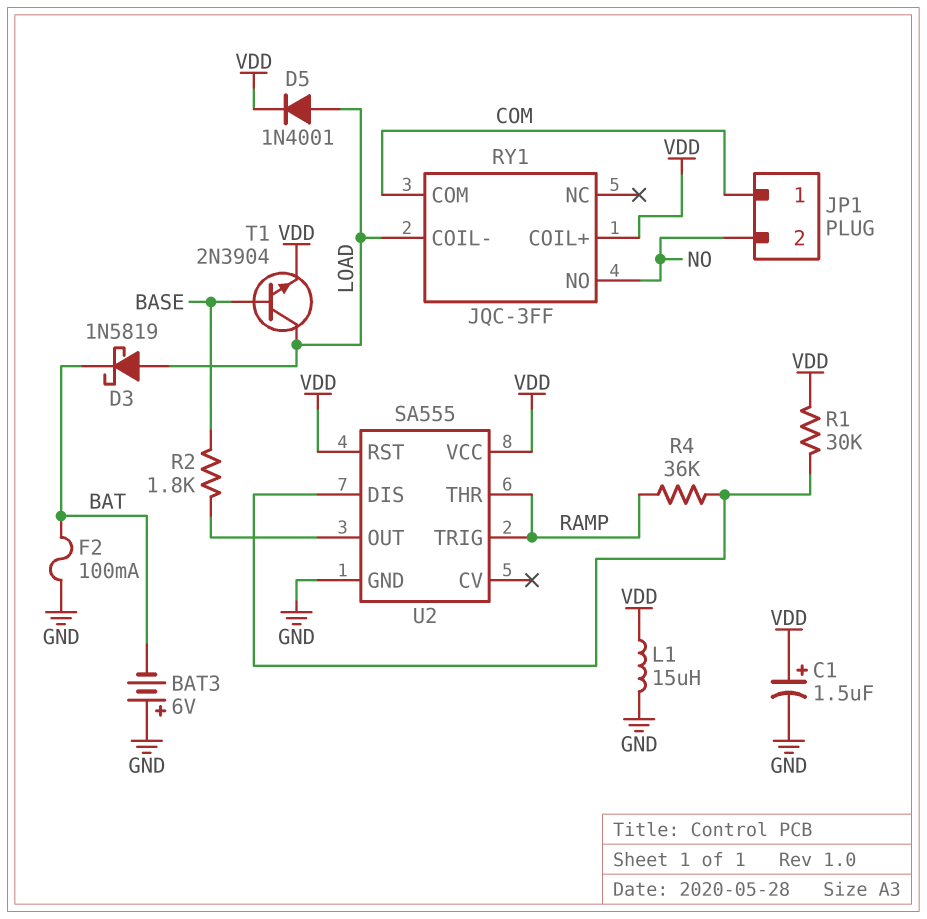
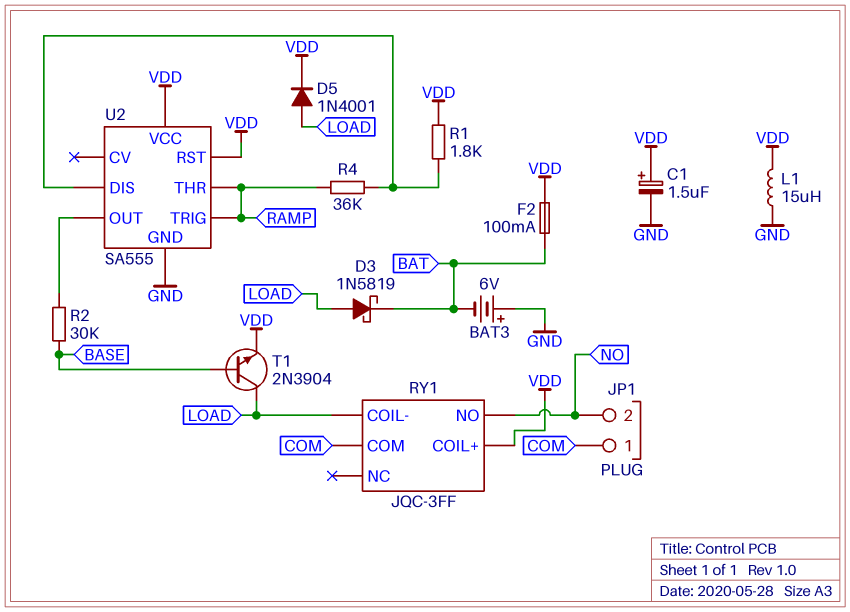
F2: 100mA (BAT, GND) -> 100mA (BAT, VDD)
R1: 30k (U2/DIS, VDD) -> 1.8k (U2/DIS, VDD)
R2: 1.8k (BASE, U2/OUT) -> 30k (BASE, U2/OUT)

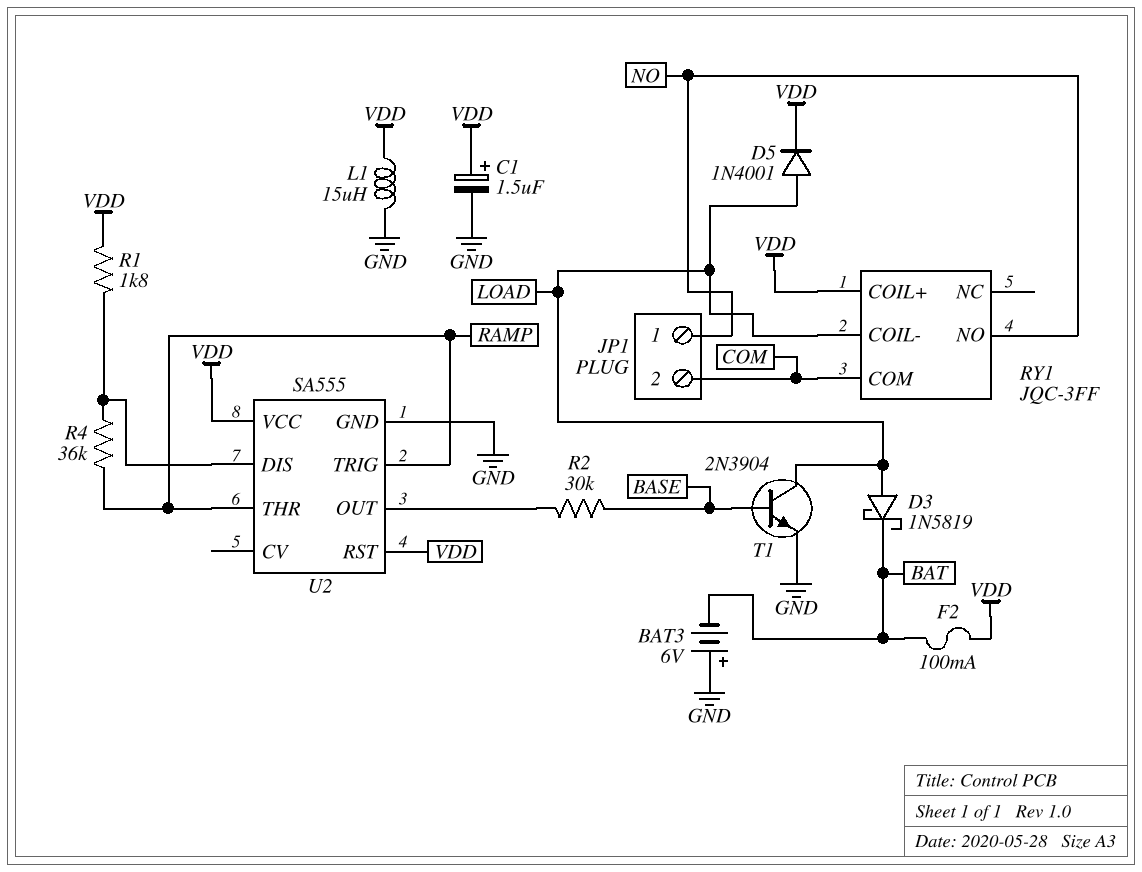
JP1 pin 1: COM -> NO
JP1 pin 2: NO -> COM
T1: NPN 2N3904 (B BASE, C LOAD, E VDD) -> NPN 2N3904 (B BASE, C LOAD, E GND)

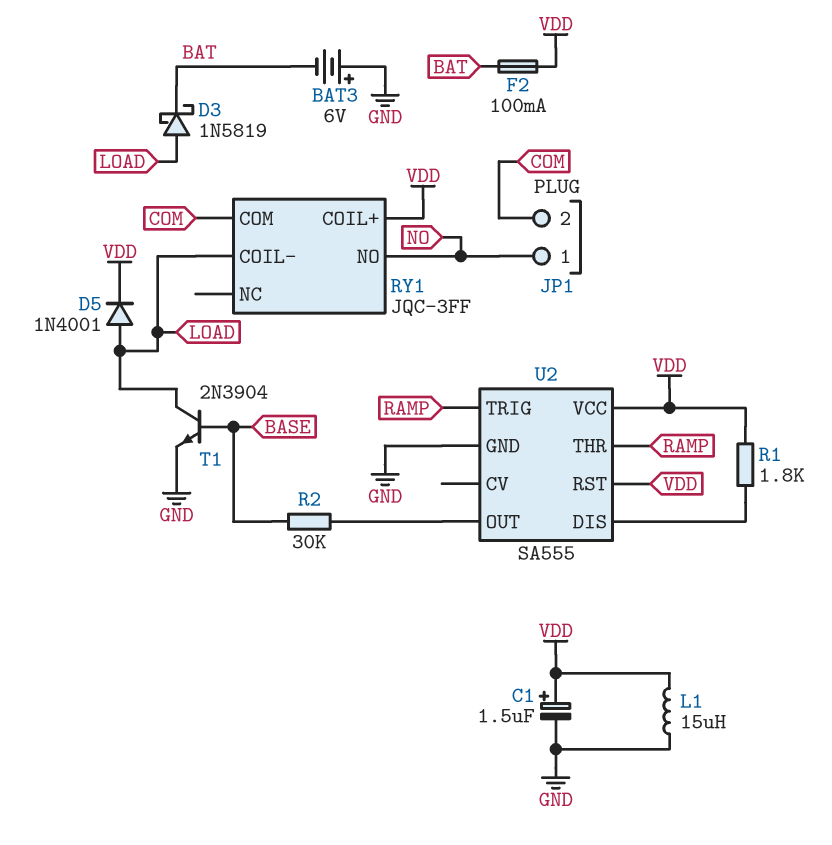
R4: 36k (RAMP, U2/DIS) -> none

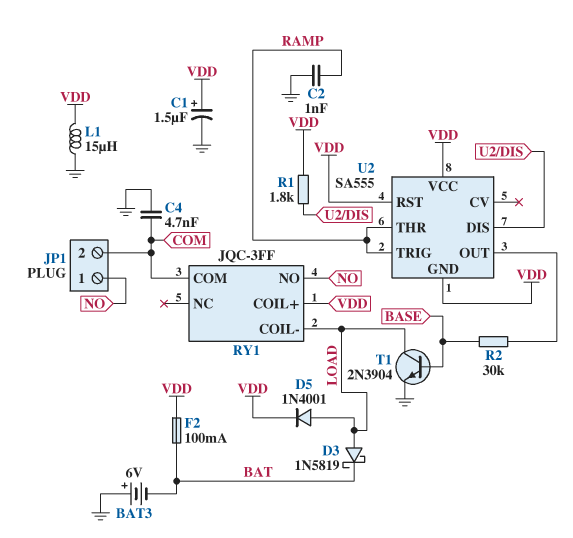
C2: none -> 1nF (GND, RAMP)
C4: none -> 4.7nF (COM, GND)
U2 pin GND: GND -> VDD

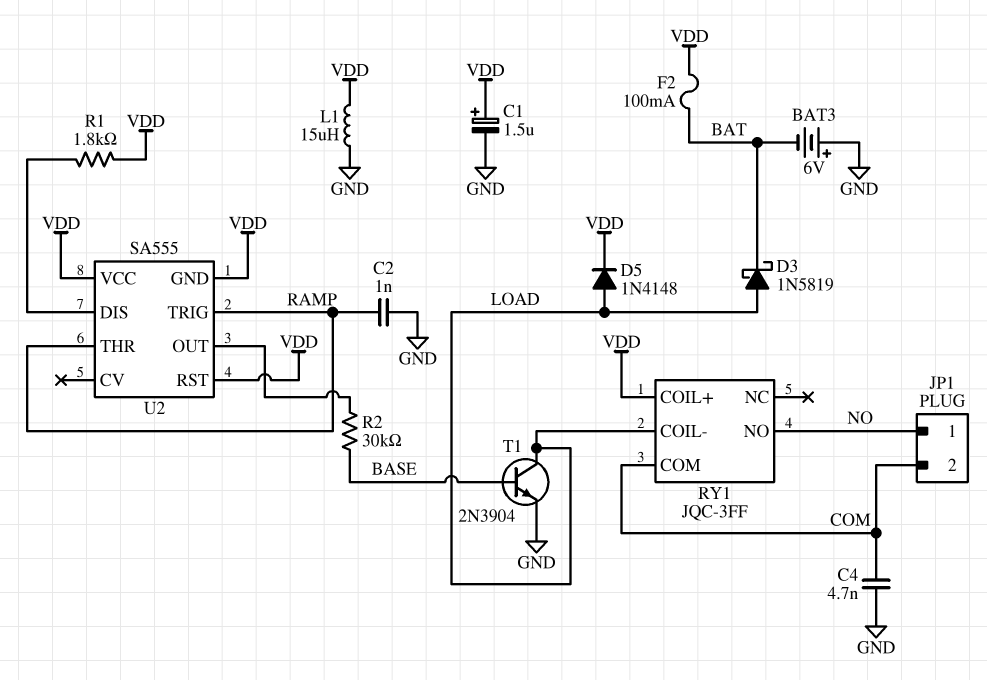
D5: diode 1N4001 (A LOAD, K VDD) -> diode 1N4148 (A LOAD, K VDD)

